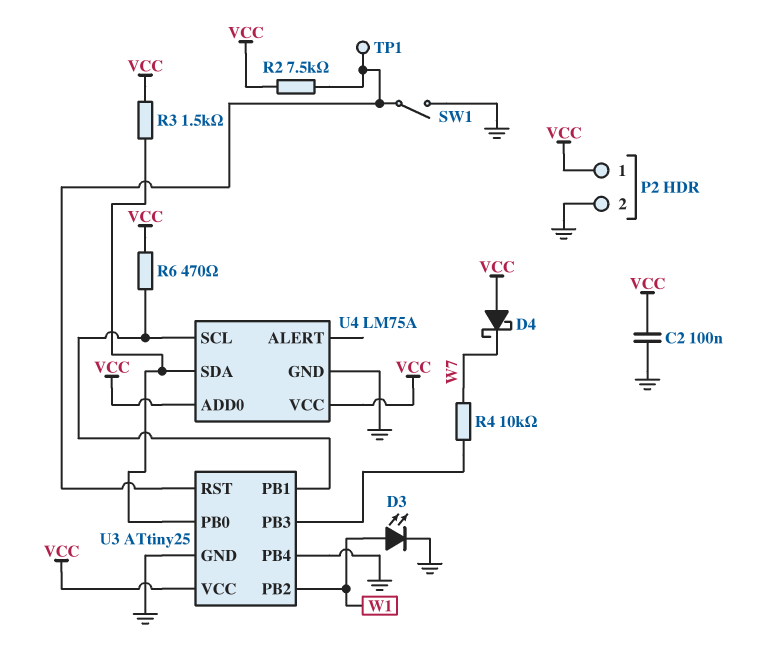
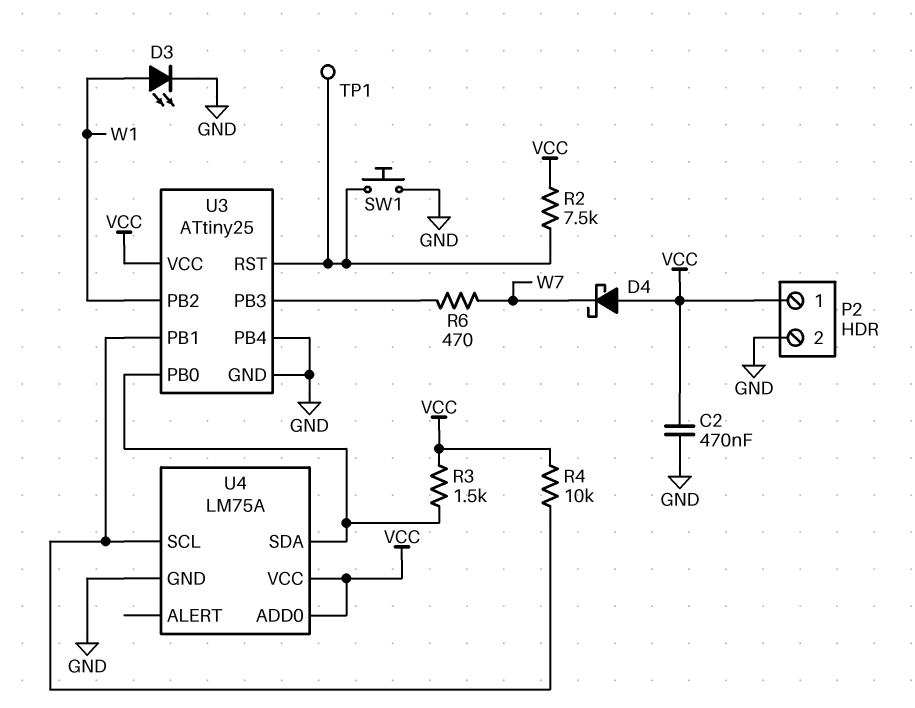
C2: 100nF (GND, VCC) -> 470nF (GND, VCC)
R4: 10k (U3/PB3, W7) -> 10k (U3/PB1, VCC)
R6: 470 (U3/PB1, VCC) -> 470 (U3/PB3, W7)
SW1: switch (GND, U3/RST) -> button (GND, U3/RST)

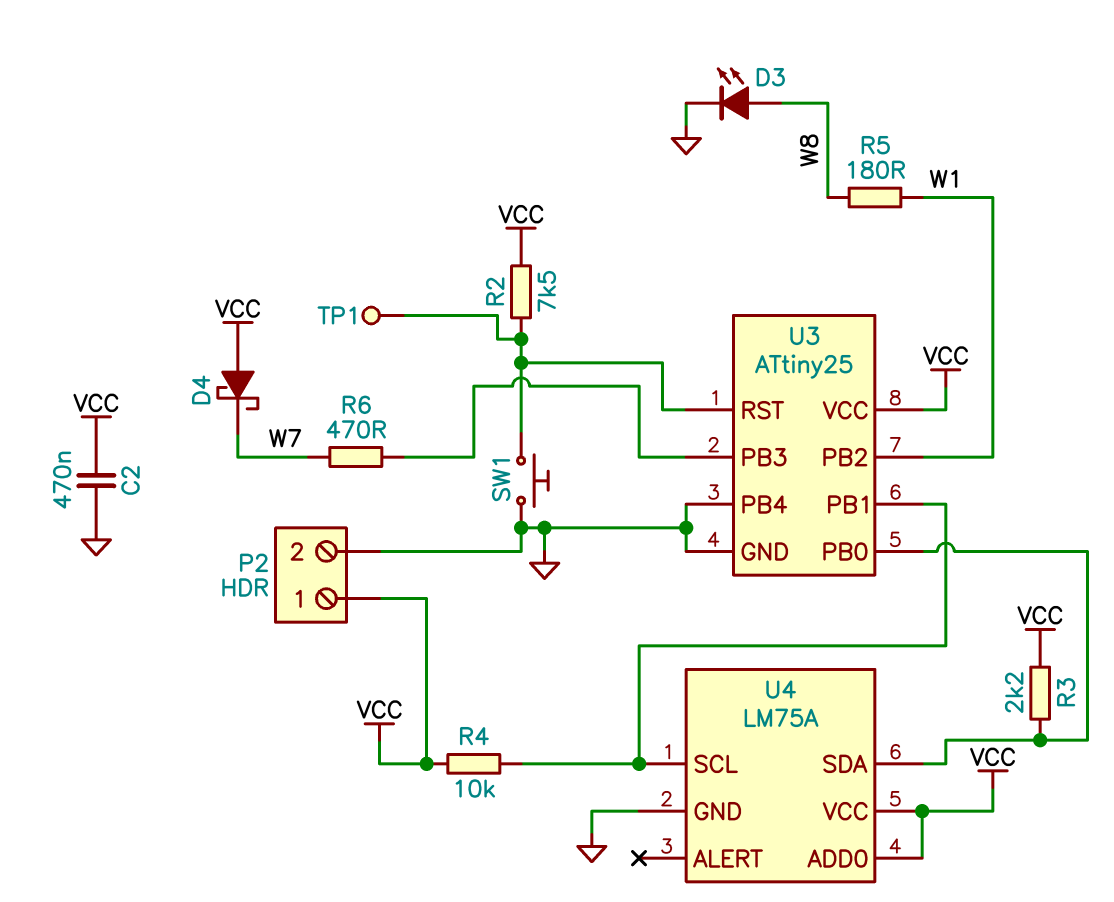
D3: LED (A W1, K GND) -> LED (A W8, K GND)
R3: 1.5k (U3/PB0, VCC) -> 2.2k (U3/PB0, VCC)
R5: none -> 180 (W1, W8)

